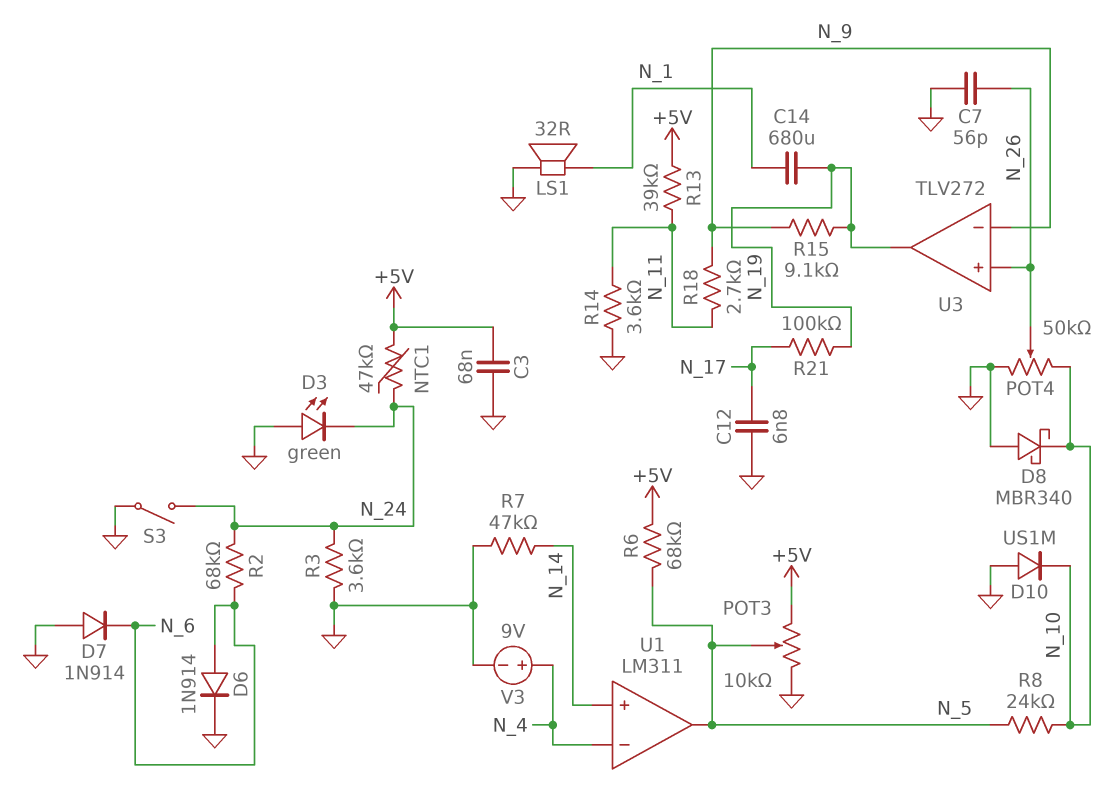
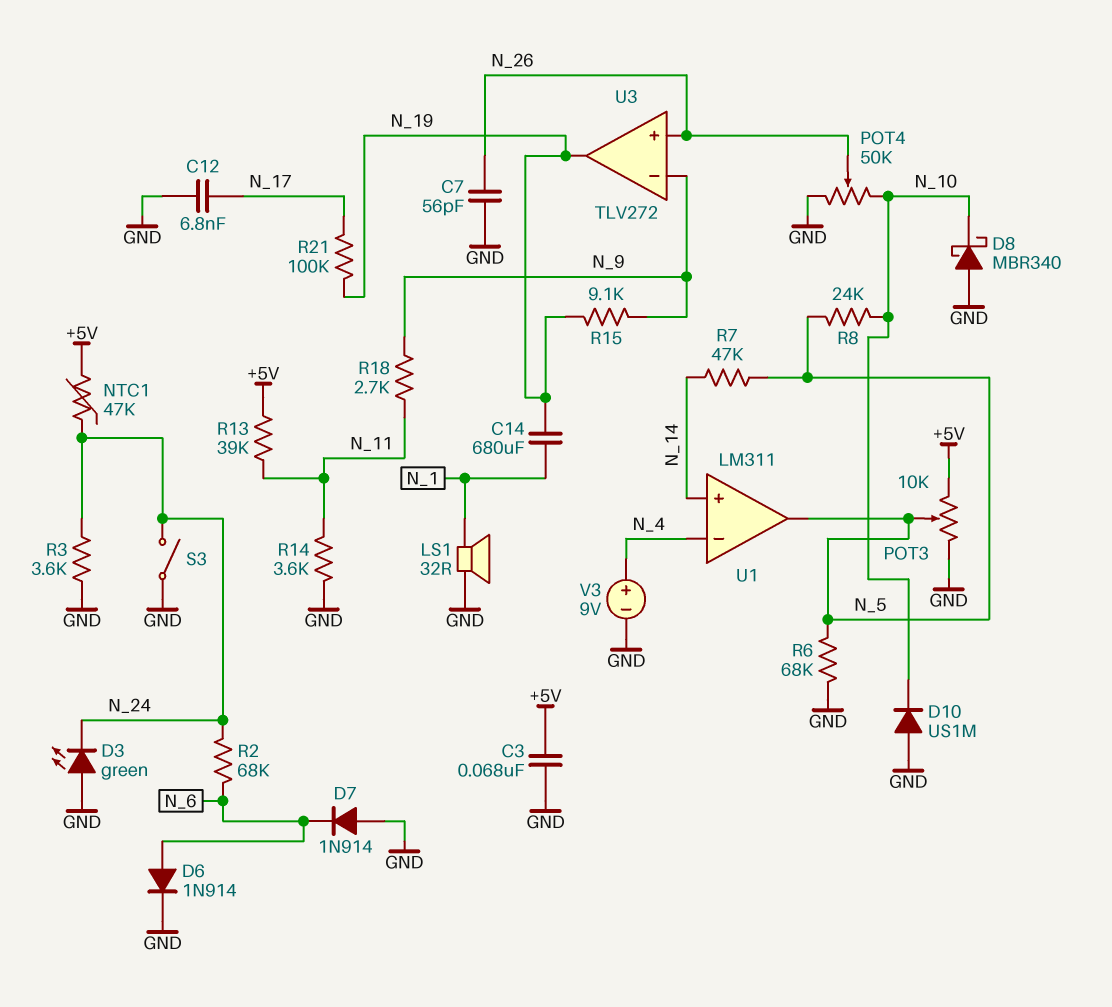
R6: 68k (+5V, N_5) -> 68k (GND, N_5)
R7: 47k (GND, N_14) -> 47k (N_5, N_14)

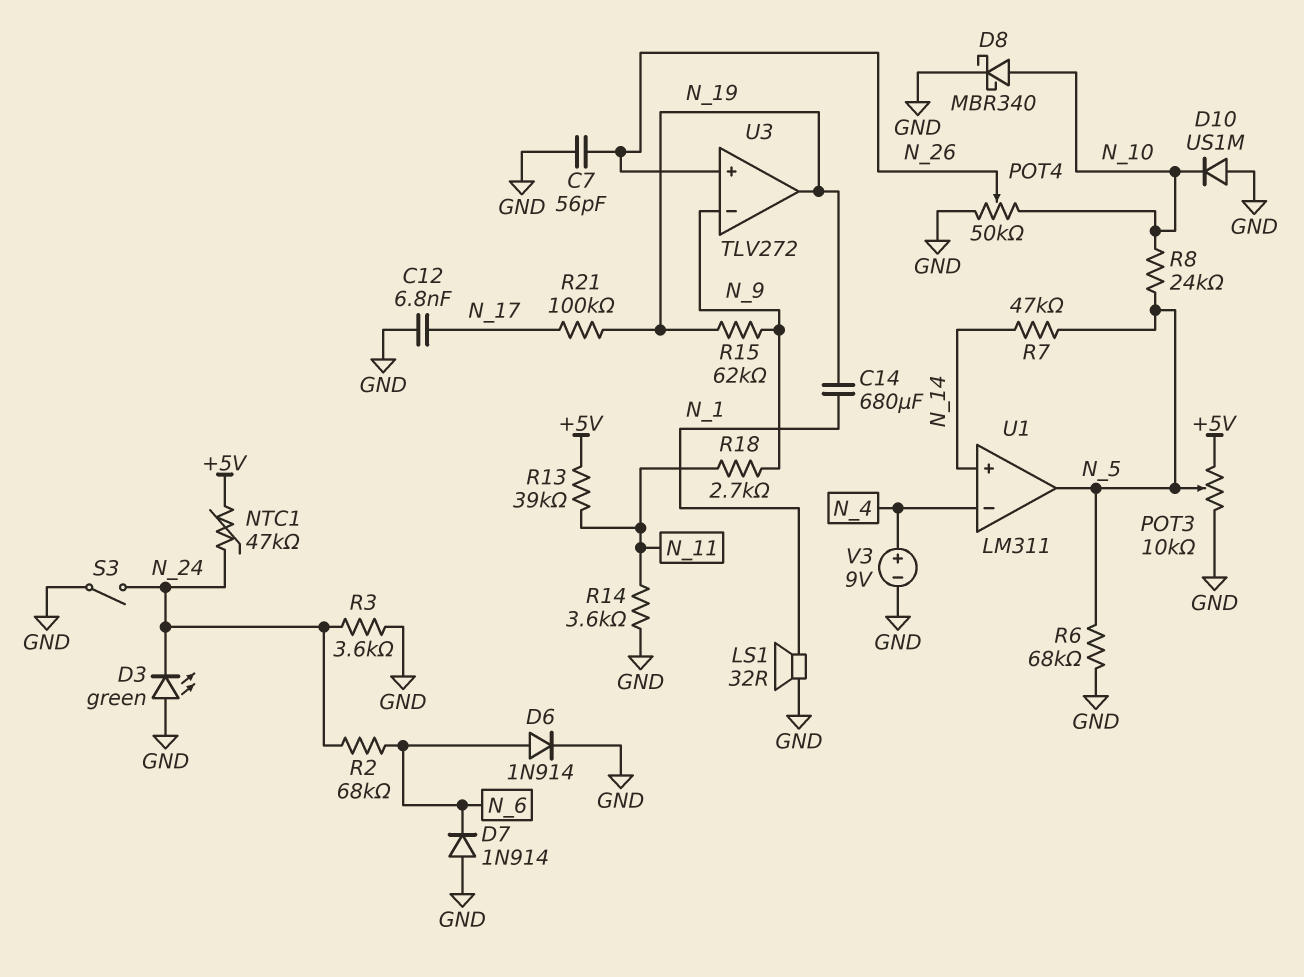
C3: 68nF (+5V, GND) -> none
D8: schottky MBR340 (A GND, K N_10) -> schottky MBR340 (A N_10, K GND)
R15: 9.1k (N_9, N_19) -> 62k (N_9, N_19)

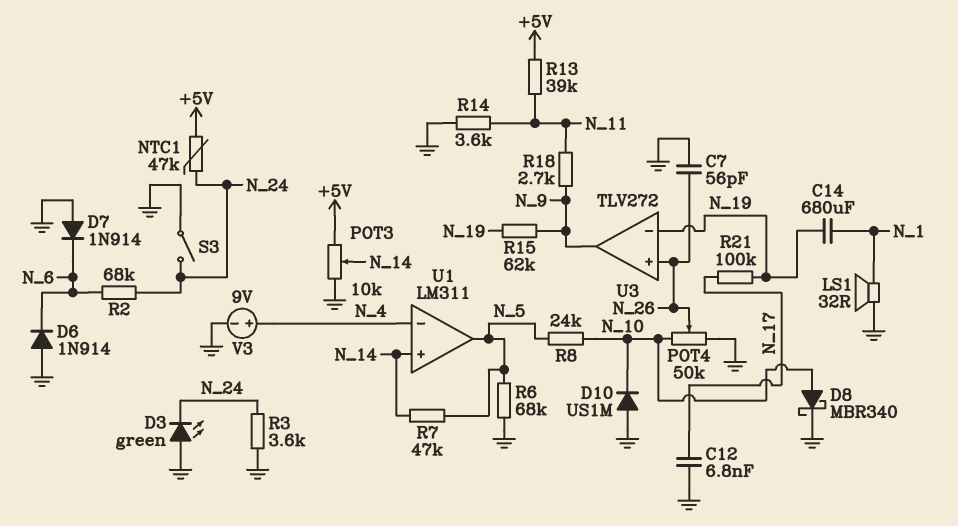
D6: diode 1N914 (A N_6, K GND) -> diode 1N914 (A GND, K N_6)
POT3: 10k (+5V, GND, wiper N_5) -> 10k (+5V, GND, wiper N_14)
U3 pin in-: N_9 -> N_19
U3 pin out: N_19 -> N_9

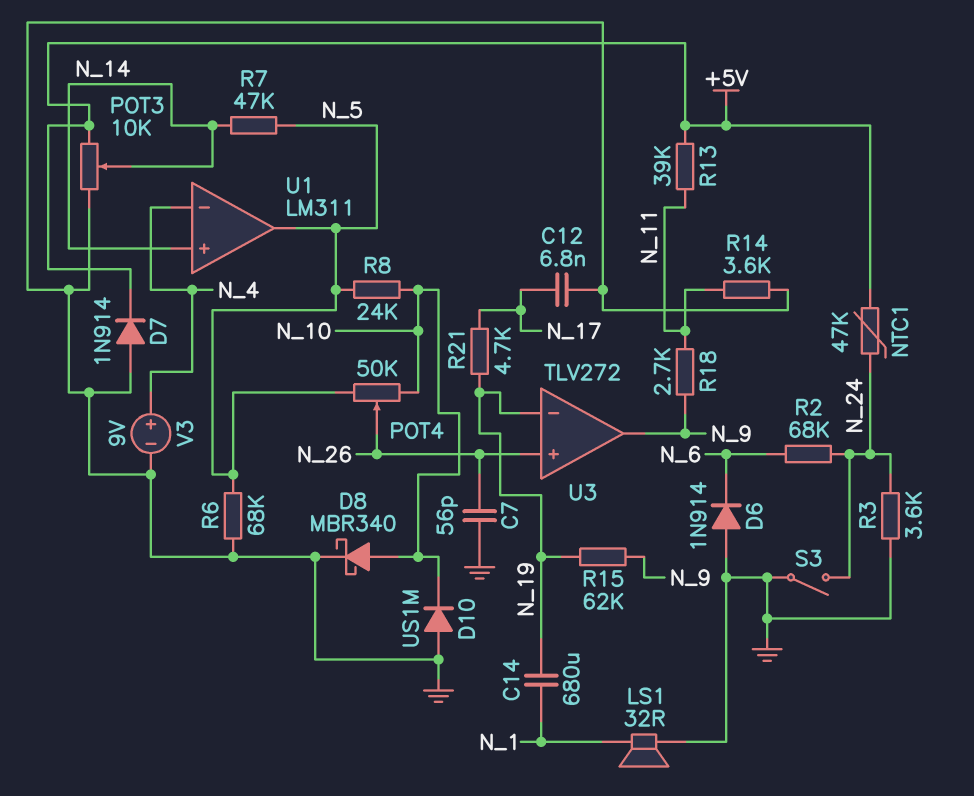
D3: LED green (A GND, K N_24) -> none
D7: diode 1N914 (A GND, K N_6) -> diode 1N914 (A GND, K +5V)
POT4: 50k (GND, N_10, wiper N_26) -> 50k (N_5, N_10, wiper N_26)
R21: 100k (N_17, N_19) -> 4.7k (N_17, N_19)

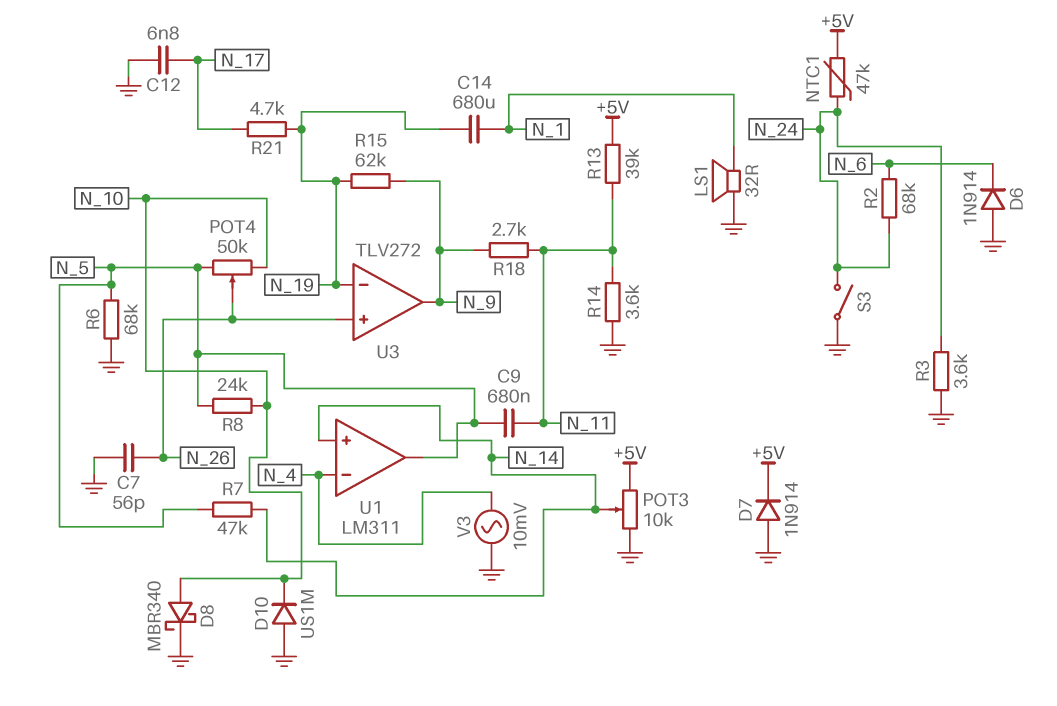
C9: none -> 680nF (N_5, N_11)
V3: 9V (plus N_4, minus GND) -> AC 10mV (GND, N_4)

